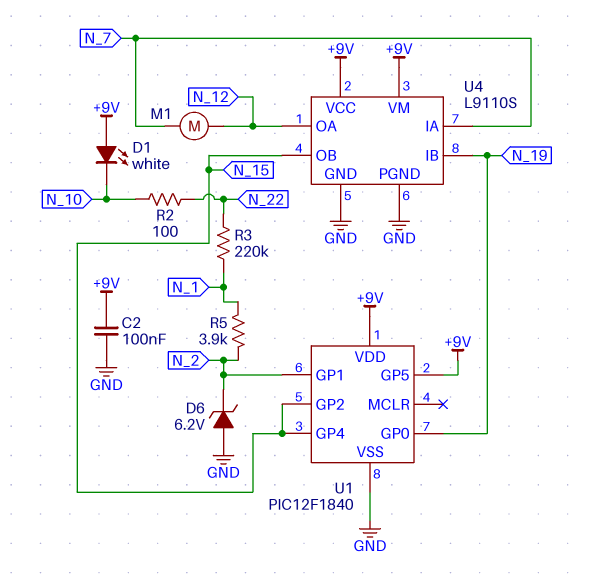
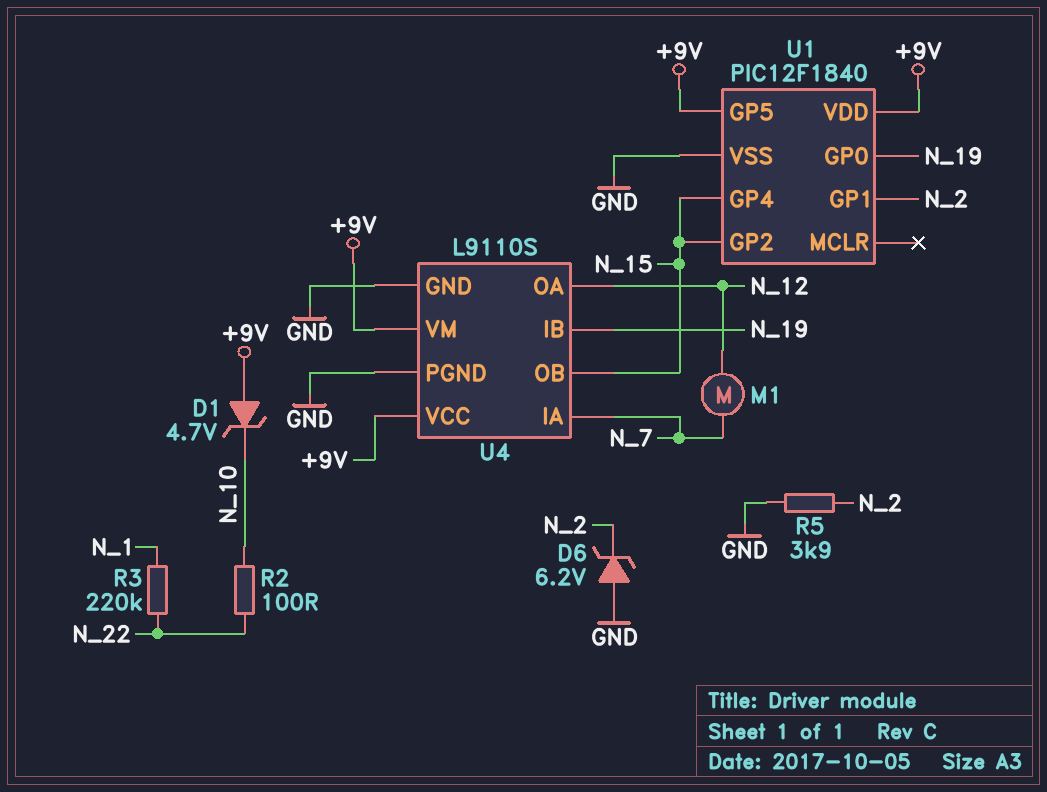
C2: 100nF (+9V, GND) -> none
D1: LED white (A +9V, K N_10) -> zener 4.7V (A +9V, K N_10)
R5: 3.9k (N_1, N_2) -> 3.9k (GND, N_2)

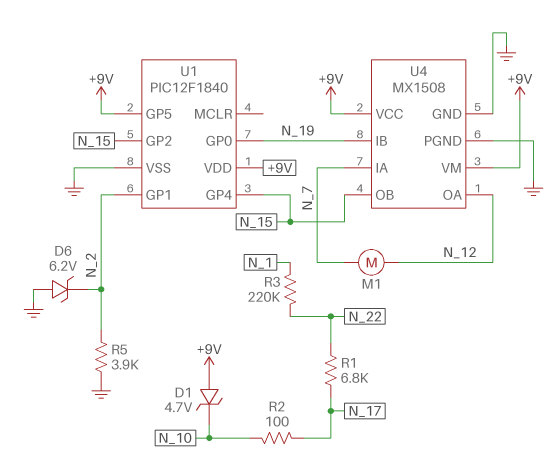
R1: none -> 6.8k (N_17, N_22)
R2: 100 (N_10, N_22) -> 100 (N_10, N_17)
U4: L9110S -> MX1508

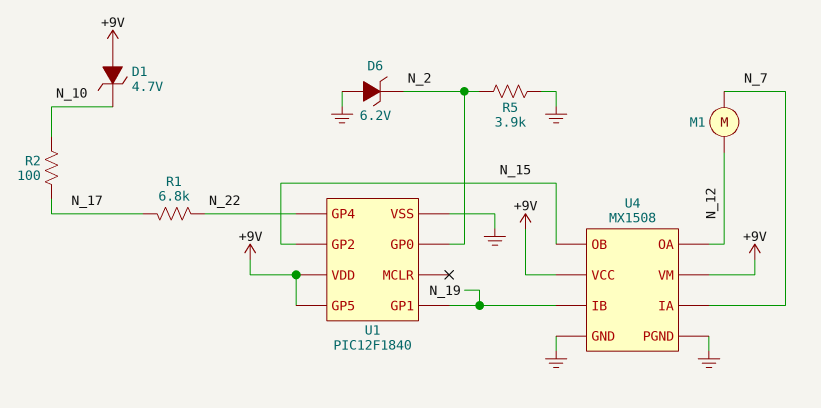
R3: 220k (N_1, N_22) -> none
U1 pin GP0: N_19 -> N_2
U1 pin GP1: N_2 -> N_19
U1 pin GP4: N_15 -> N_22

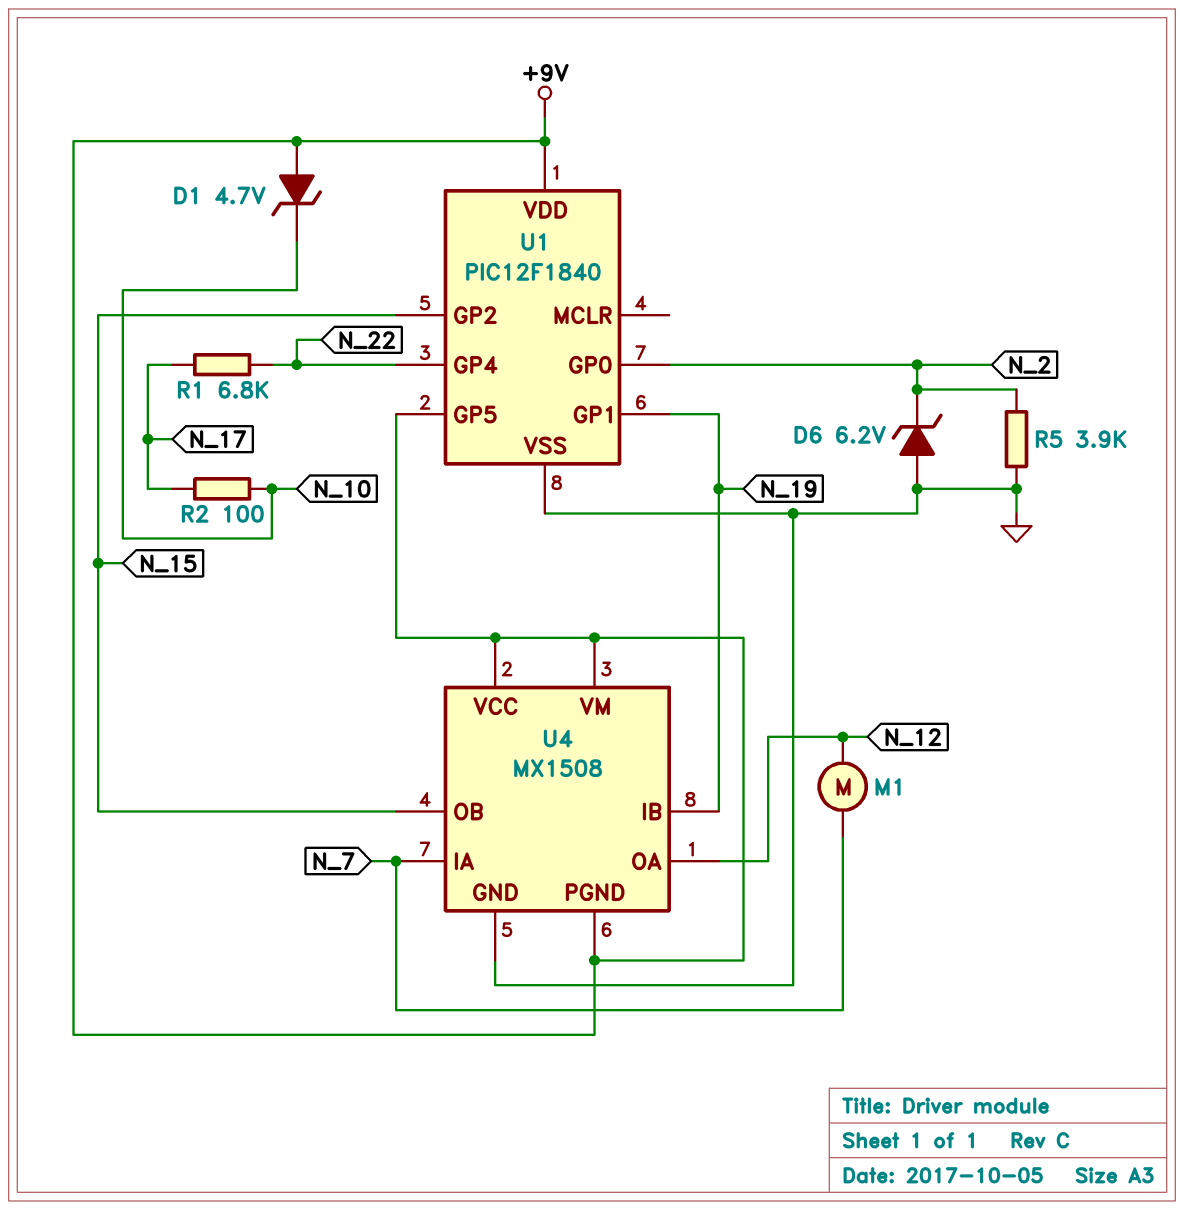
U4 pin PGND: GND -> +9V

